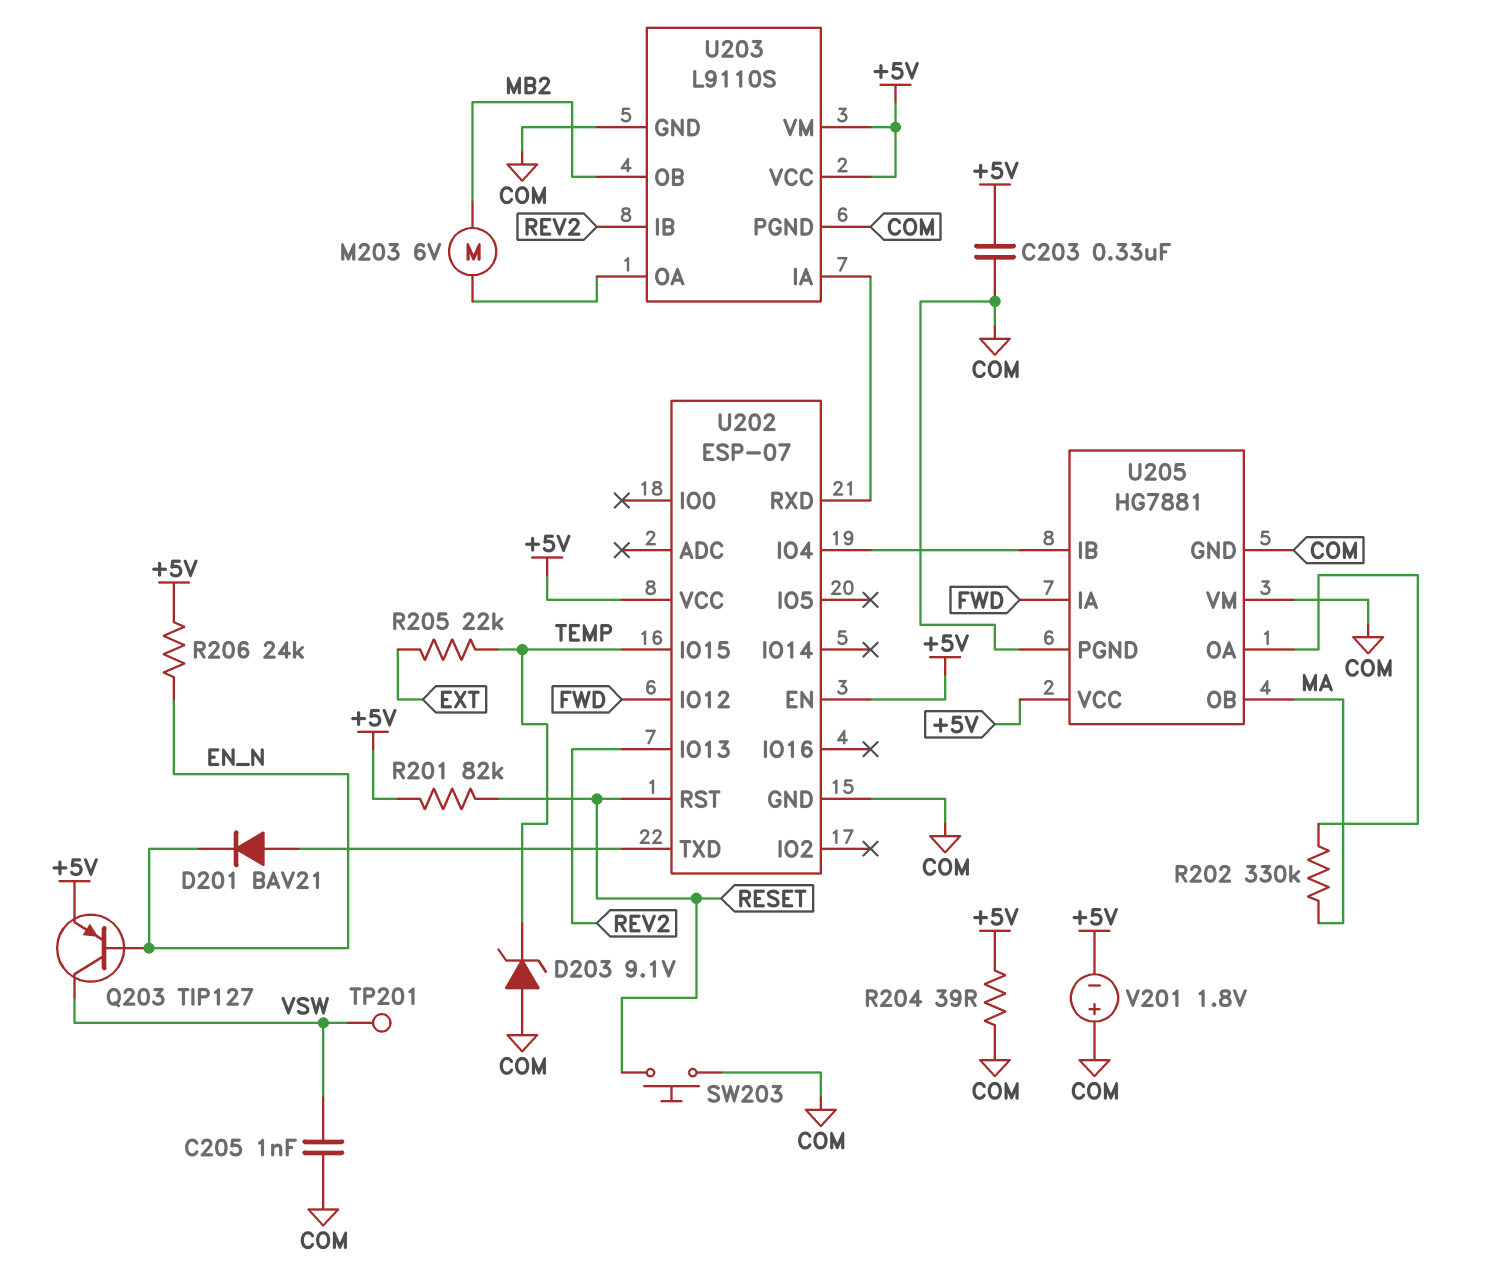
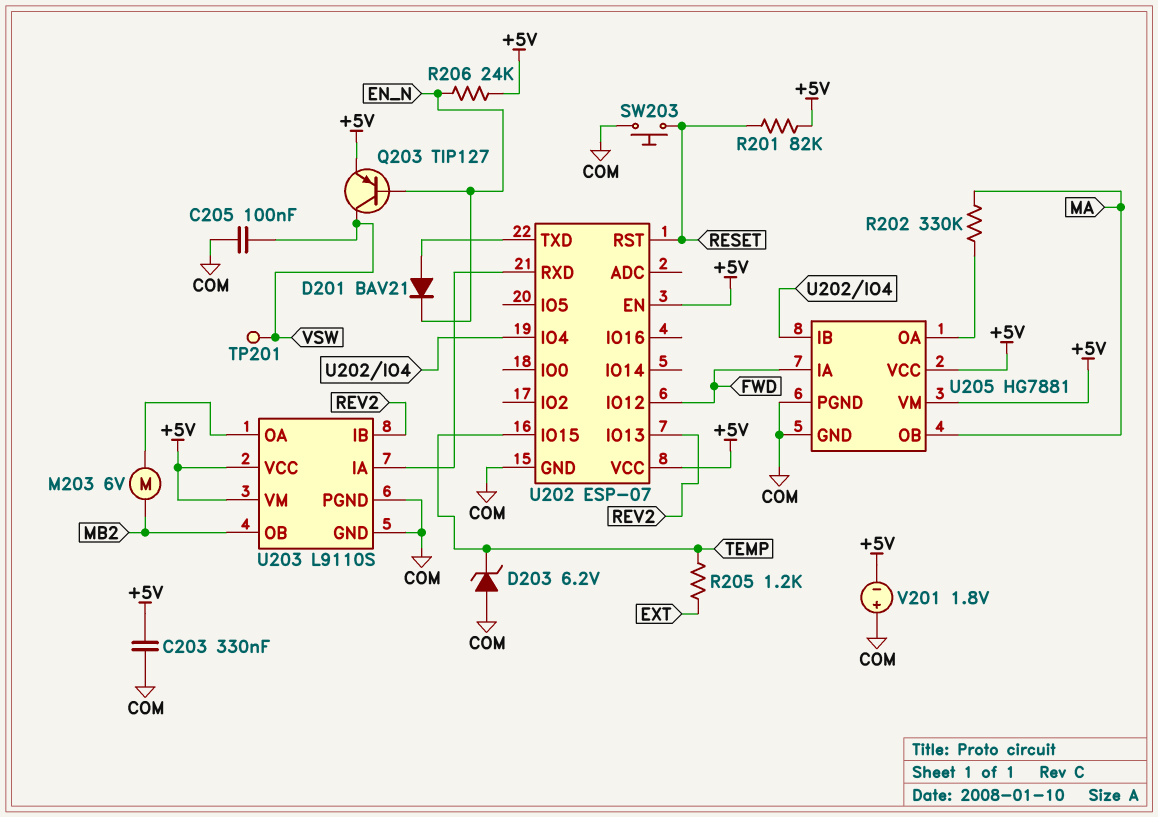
C205: 1nF (COM, VSW) -> 100nF (COM, VSW)
D203: zener 9.1V (A COM, K TEMP) -> zener 6.2V (A COM, K TEMP)
R204: 39 (+5V, COM) -> none
R205: 22k (EXT, TEMP) -> 1.2k (EXT, TEMP)
U205 pin VM: COM -> +5V

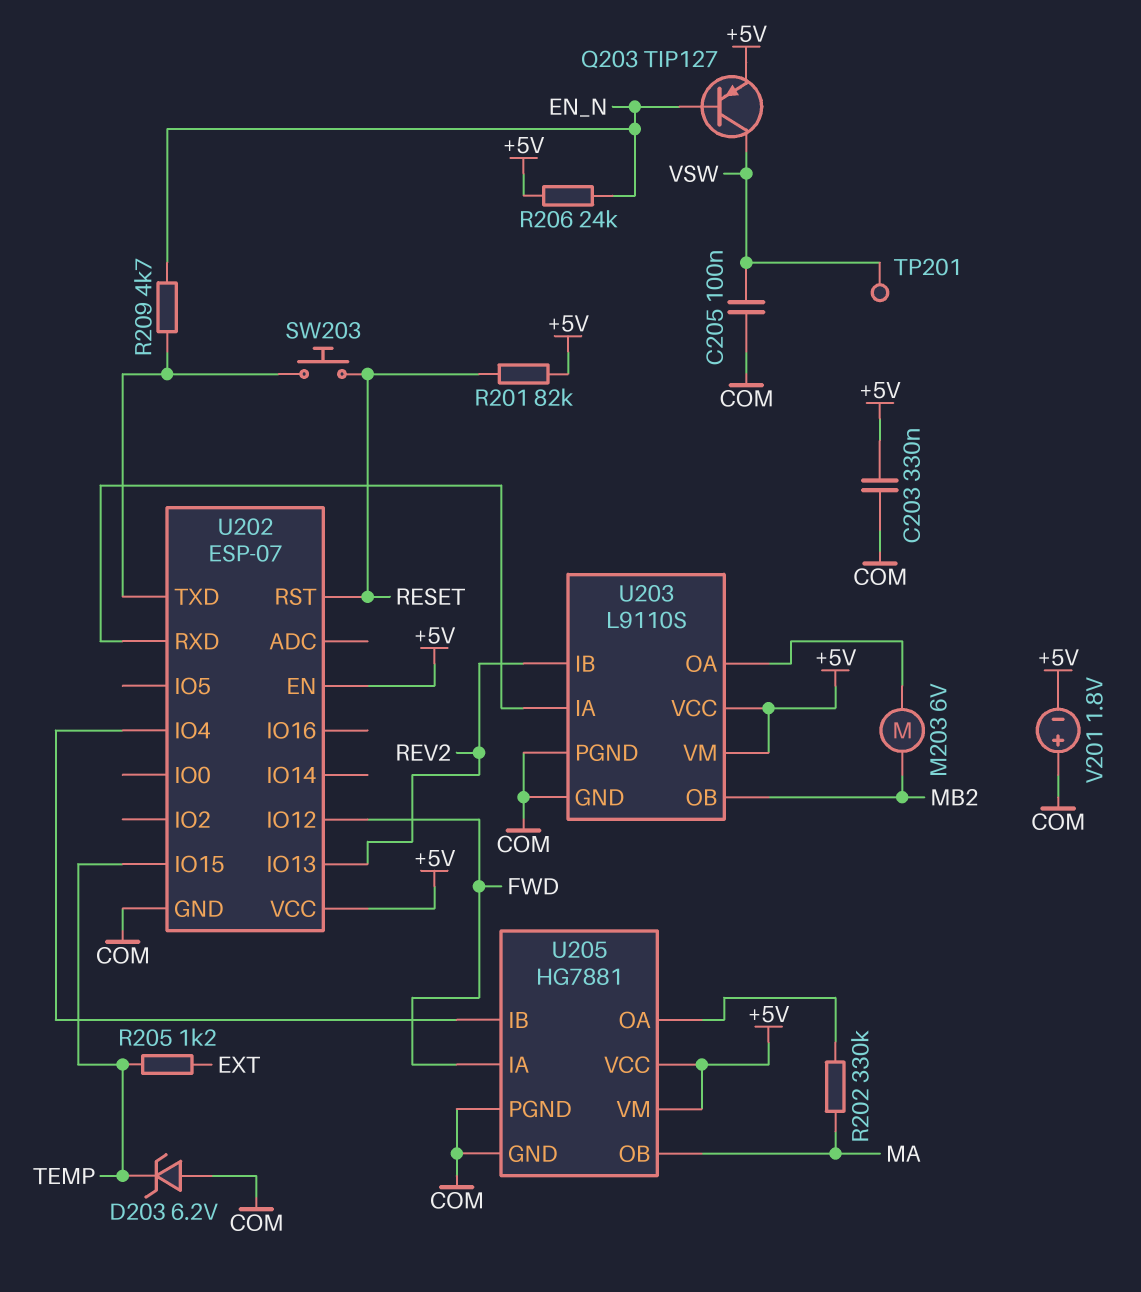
D201: diode BAV21 (A U202/TXD, K EN_N) -> none
R209: none -> 4.7k (EN_N, U202/TXD)
SW203: button (COM, RESET) -> button (RESET, U202/TXD)

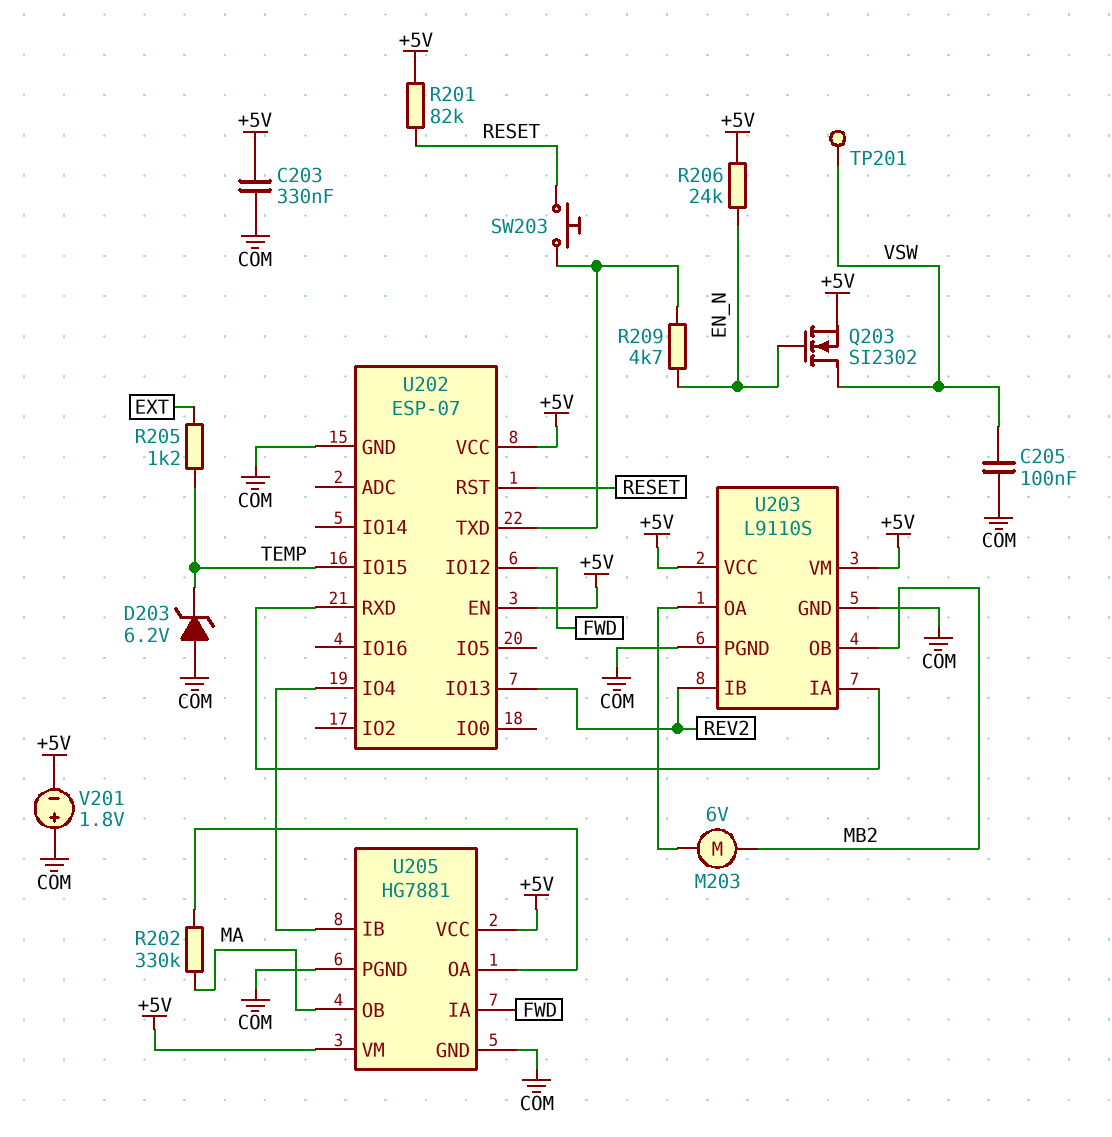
Q203: PNP TIP127 (B EN_N, C VSW, E +5V) -> NMOS SI2302 (G EN_N, D VSW, S +5V)

